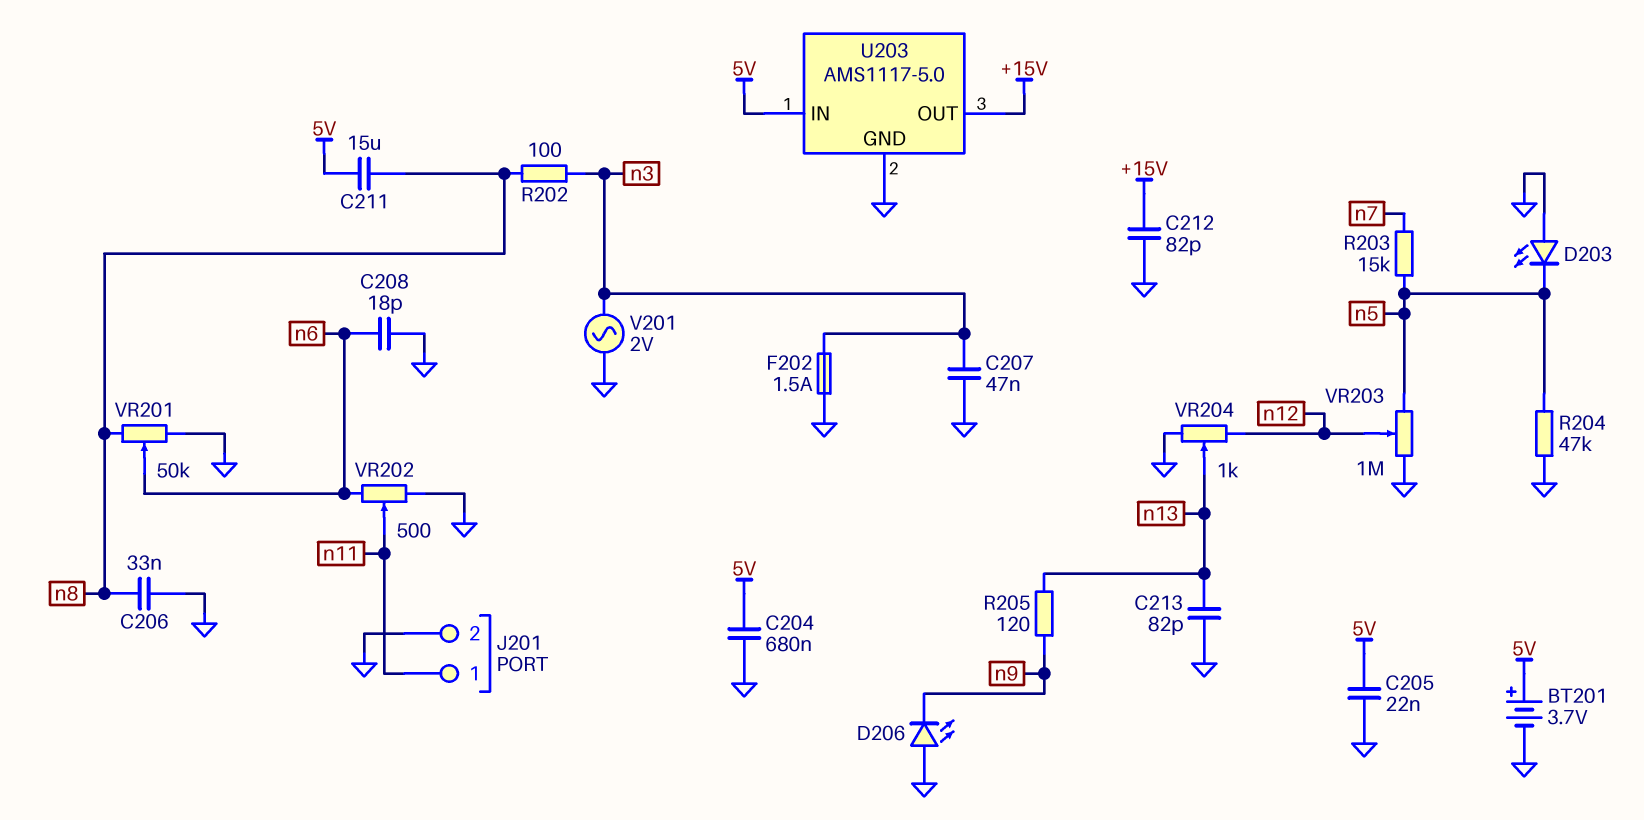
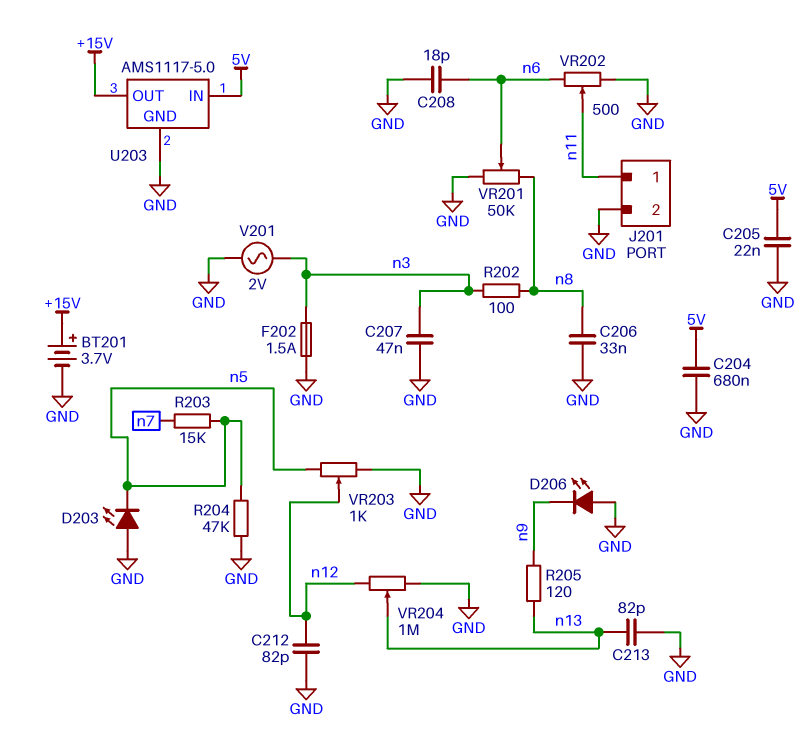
BT201: 3.7V (plus 5V, minus GND) -> 3.7V (plus +15V, minus GND)
C211: 15uF (5V, n8) -> none
C212: 82pF (+15V, GND) -> 82pF (GND, n12)
VR203: 1M (GND, n5, wiper n12) -> 1k (GND, n5, wiper n12)
VR204: 1k (GND, n12, wiper n13) -> 1M (GND, n12, wiper n13)

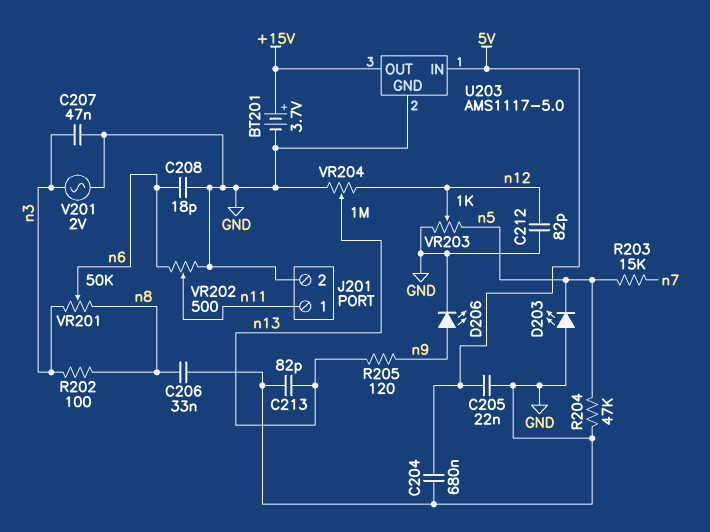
D206: LED (A GND, K n9) -> LED (A n9, K GND)
F202: 1.5A (GND, n3) -> none
VR201: 50k (GND, n8, wiper n6) -> 50k (n3, n8, wiper n6)

